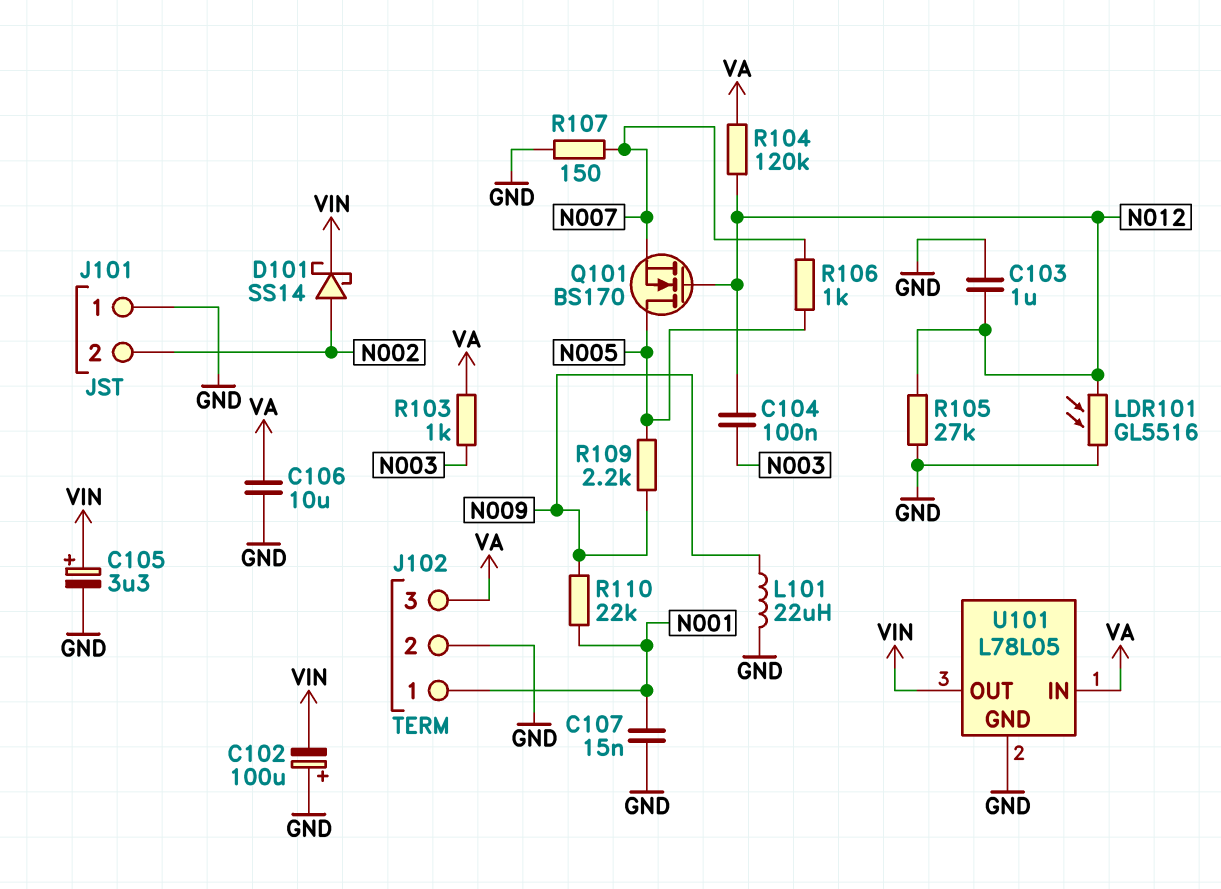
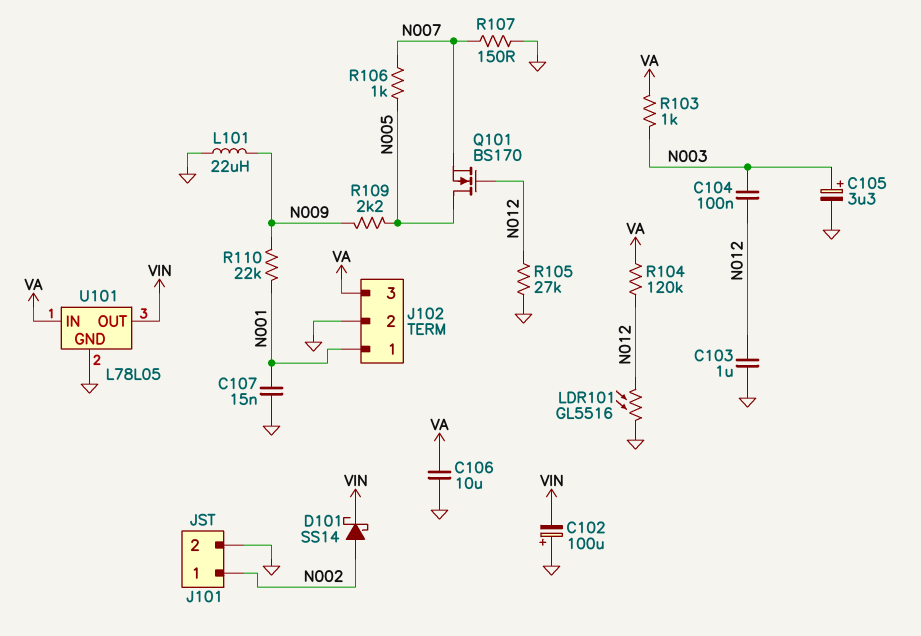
C105: 3.3uF (plus VIN, minus GND) -> 3.3uF (plus N003, minus GND)
J101 pin 1: GND -> N002
J101 pin 2: N002 -> GND

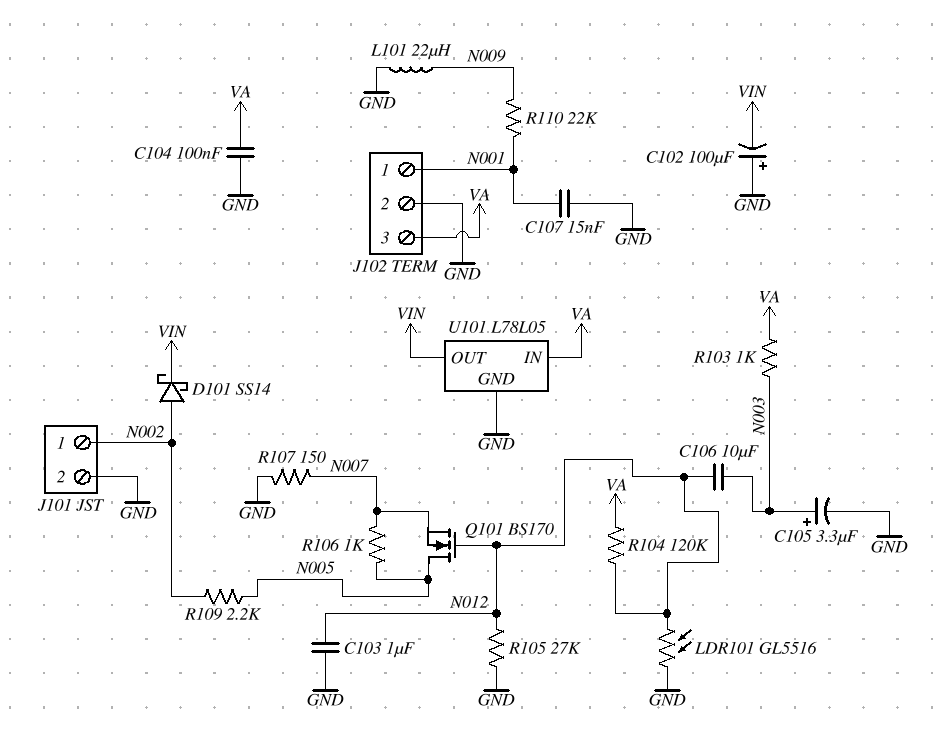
C104: 100nF (N003, N012) -> 100nF (GND, VA)
C106: 10uF (GND, VA) -> 10uF (N003, N012)
R109: 2.2k (N005, N009) -> 2.2k (N002, N005)

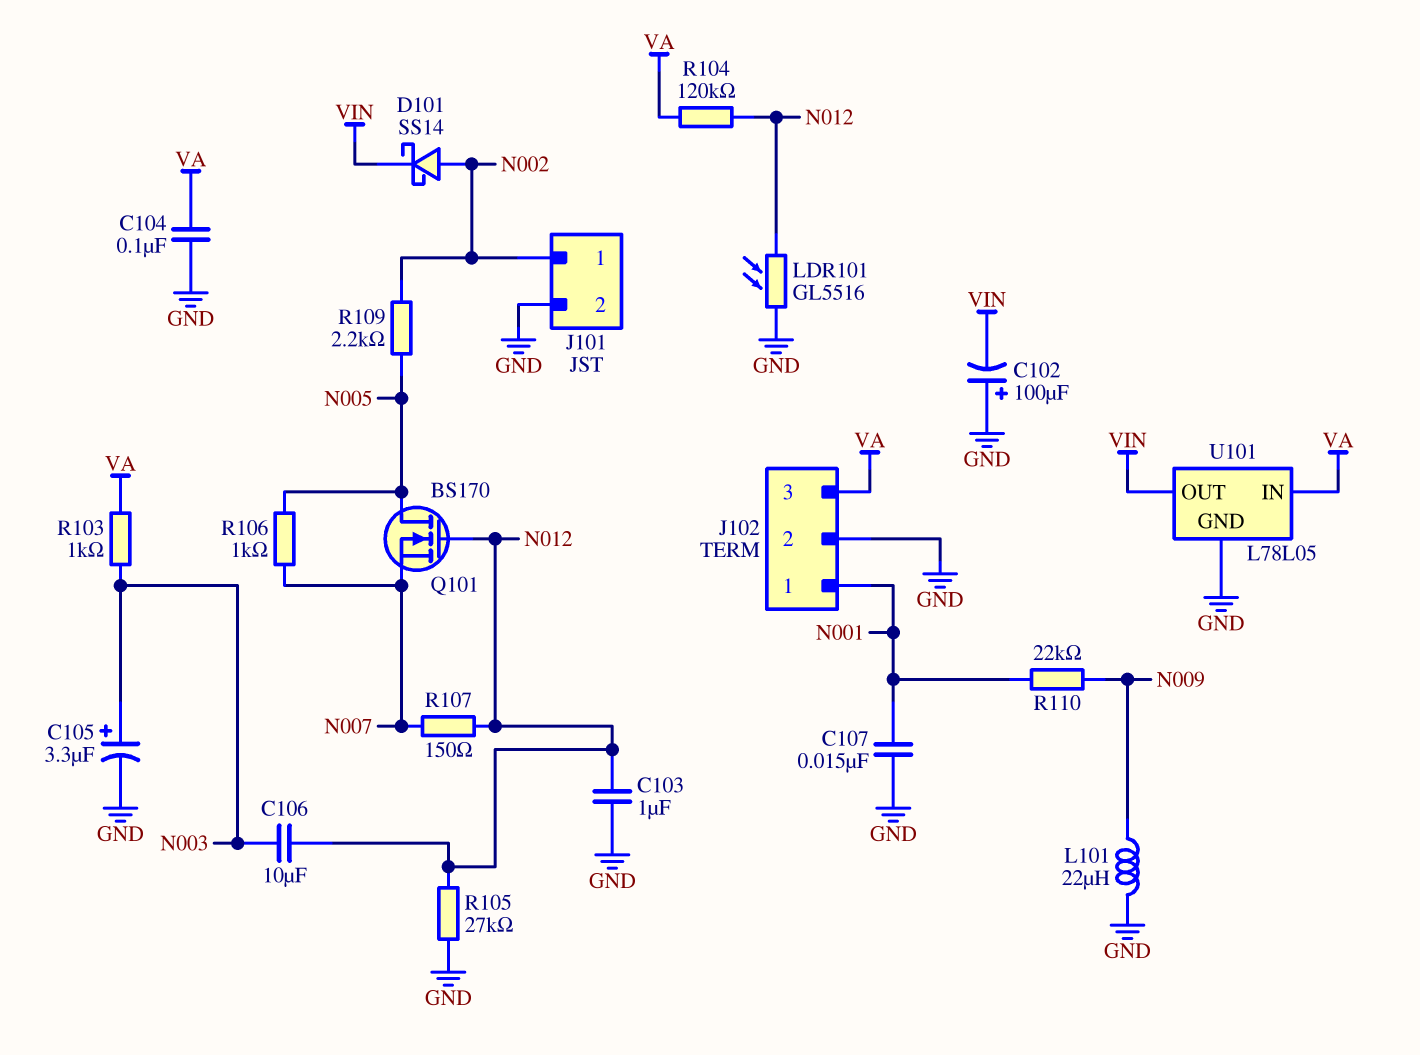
R107: 150 (GND, N007) -> 150 (N007, N012)

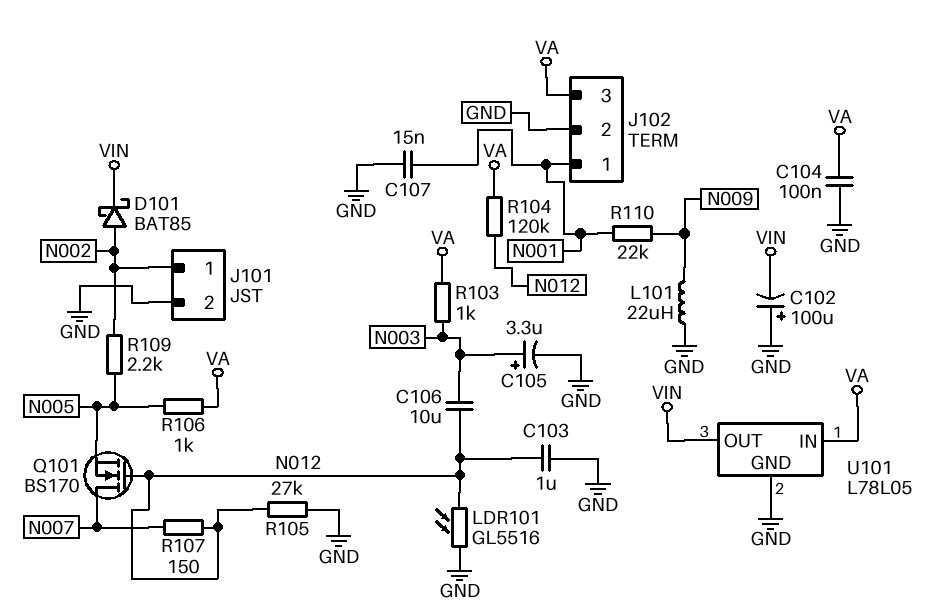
D101: schottky SS14 (A N002, K VIN) -> schottky BAT85 (A N002, K VIN)
Q101: NMOS BS170 (G N012, D N005, S N007) -> NMOS BS170 (G N012, D N007, S N005)
R106: 1k (N005, N007) -> 1k (N005, VA)

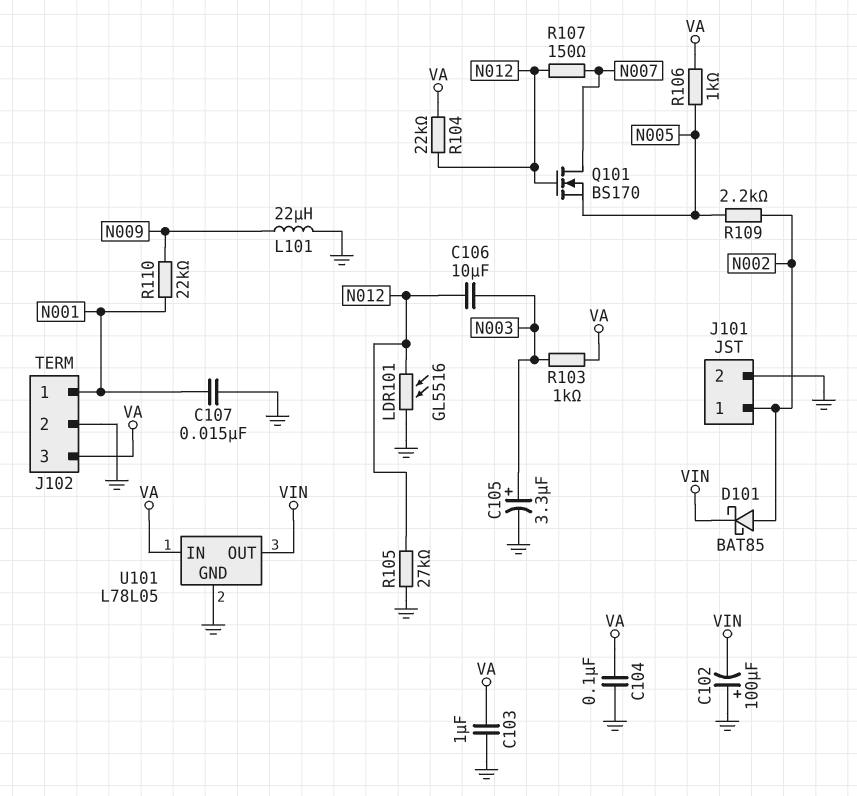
C103: 1uF (GND, N012) -> 1uF (GND, VA)
R104: 120k (N012, VA) -> 22k (N012, VA)

